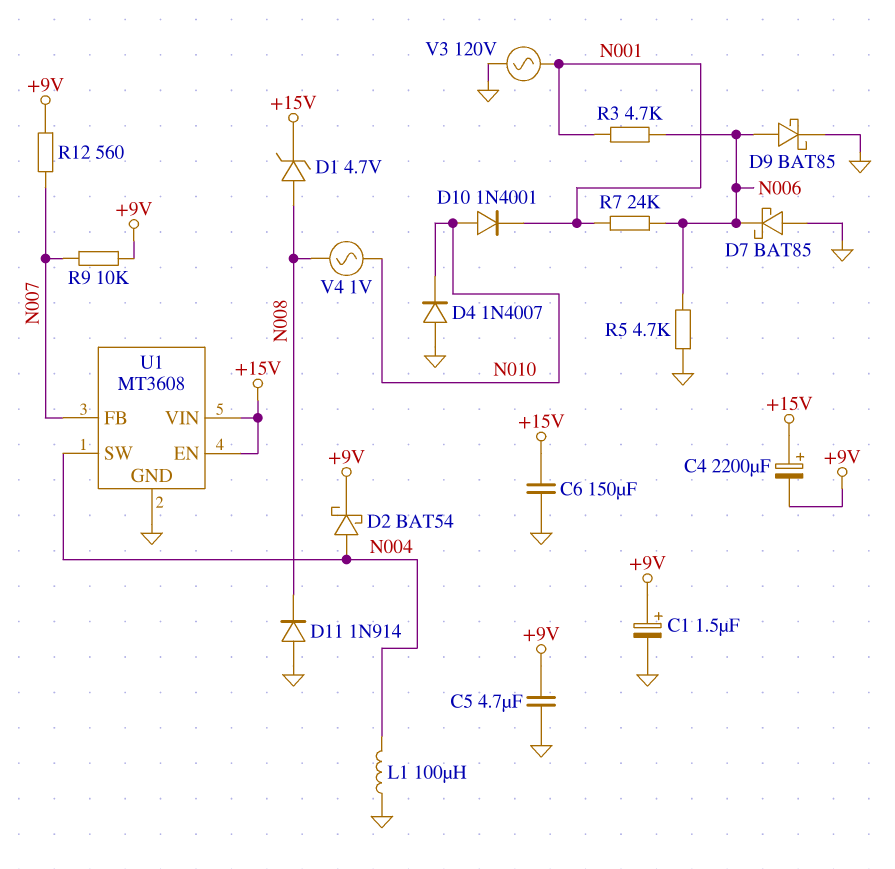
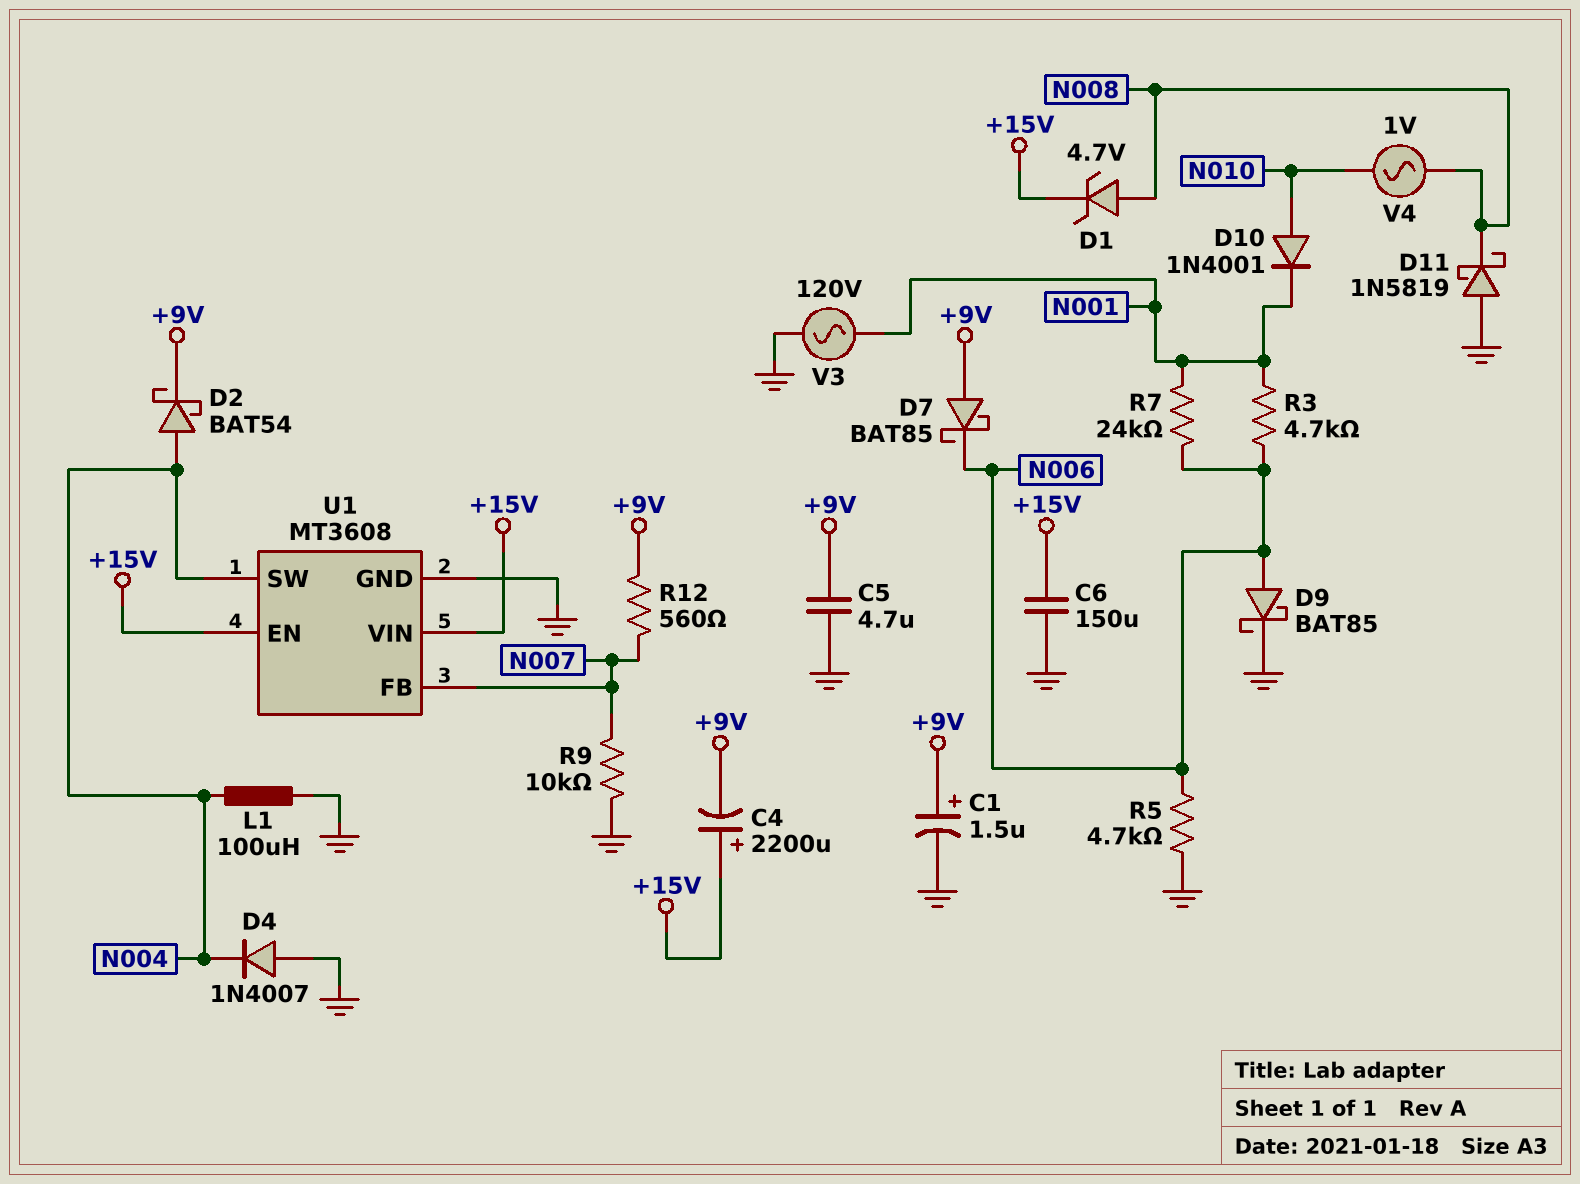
D4: diode 1N4007 (A GND, K N010) -> diode 1N4007 (A GND, K N004)
D7: schottky BAT85 (A GND, K N006) -> schottky BAT85 (A +9V, K N006)
D11: diode 1N914 (A GND, K N008) -> schottky 1N5819 (A GND, K N008)
R9: 10k (+9V, N007) -> 10k (GND, N007)

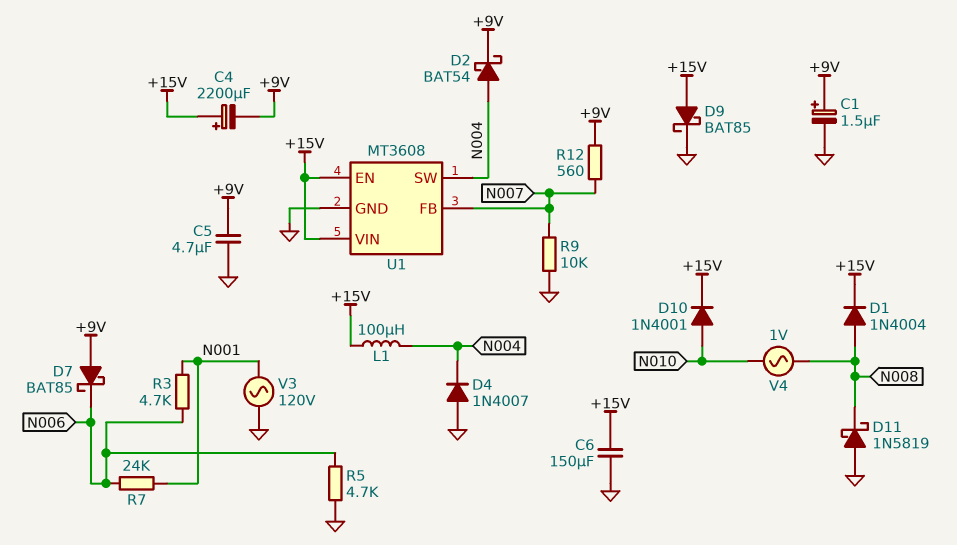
D1: zener 4.7V (A N008, K +15V) -> diode 1N4004 (A N008, K +15V)
D9: schottky BAT85 (A N006, K GND) -> schottky BAT85 (A +15V, K GND)
D10: diode 1N4001 (A N010, K N001) -> diode 1N4001 (A N010, K +15V)
L1: 100uH (GND, N004) -> 100uH (+15V, N004)

